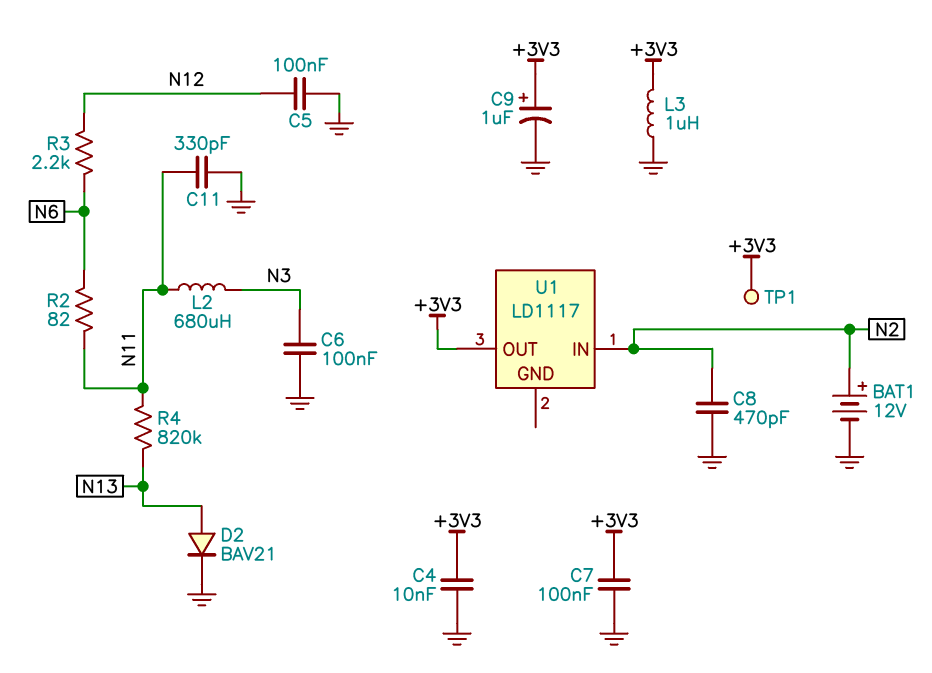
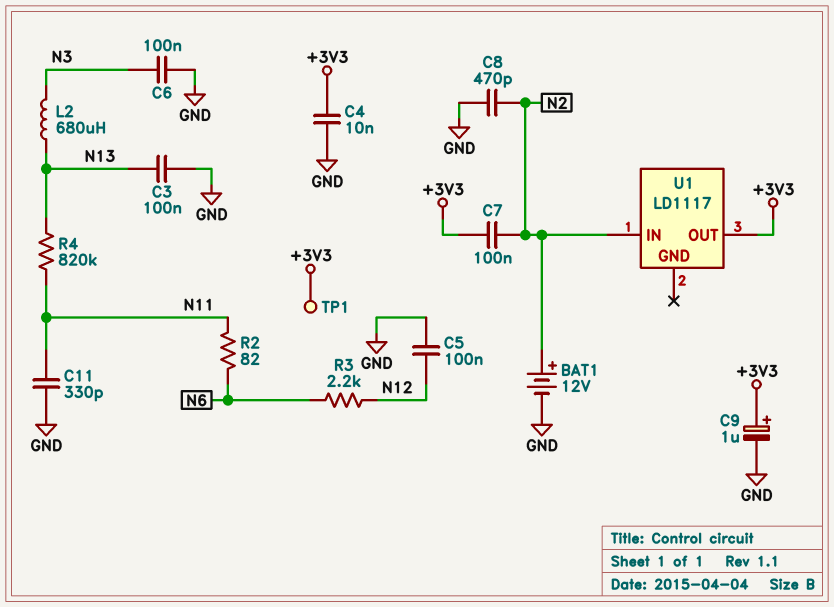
C3: none -> 100nF (GND, N13)
C7: 100nF (+3V3, GND) -> 100nF (+3V3, N2)
D2: diode BAV21 (A N13, K GND) -> none
L2: 680uH (N3, N11) -> 680uH (N3, N13)
L3: 1uH (+3V3, GND) -> none

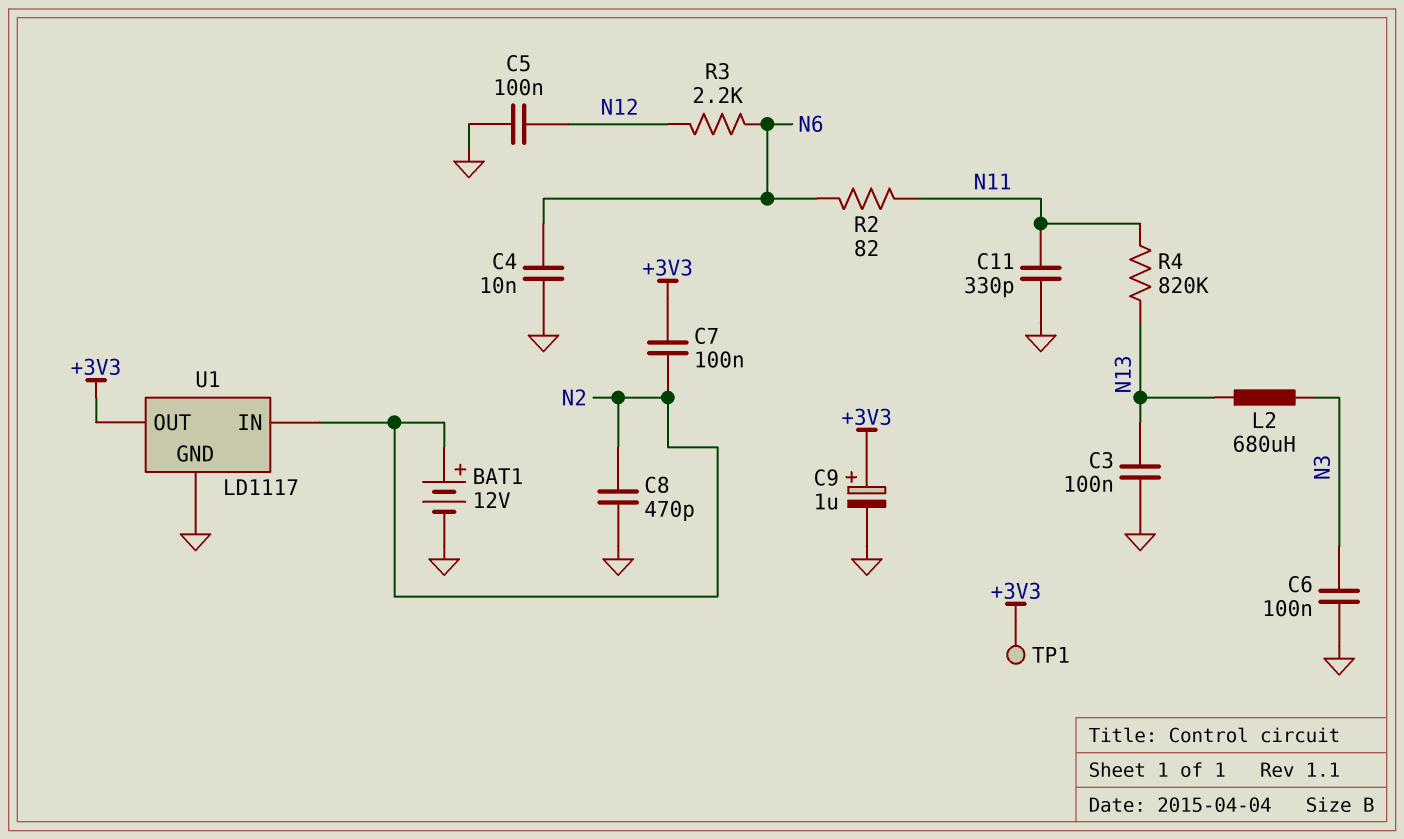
C4: 10nF (+3V3, GND) -> 10nF (GND, N6)
U1 pin GND: none -> GND

